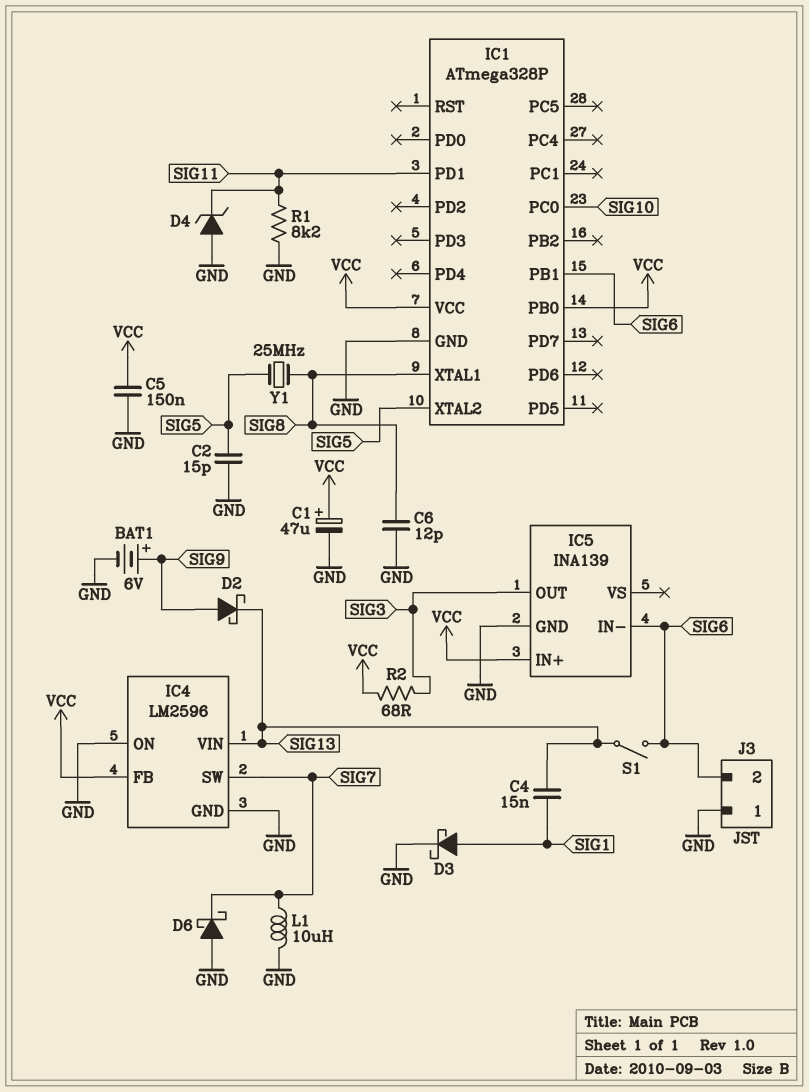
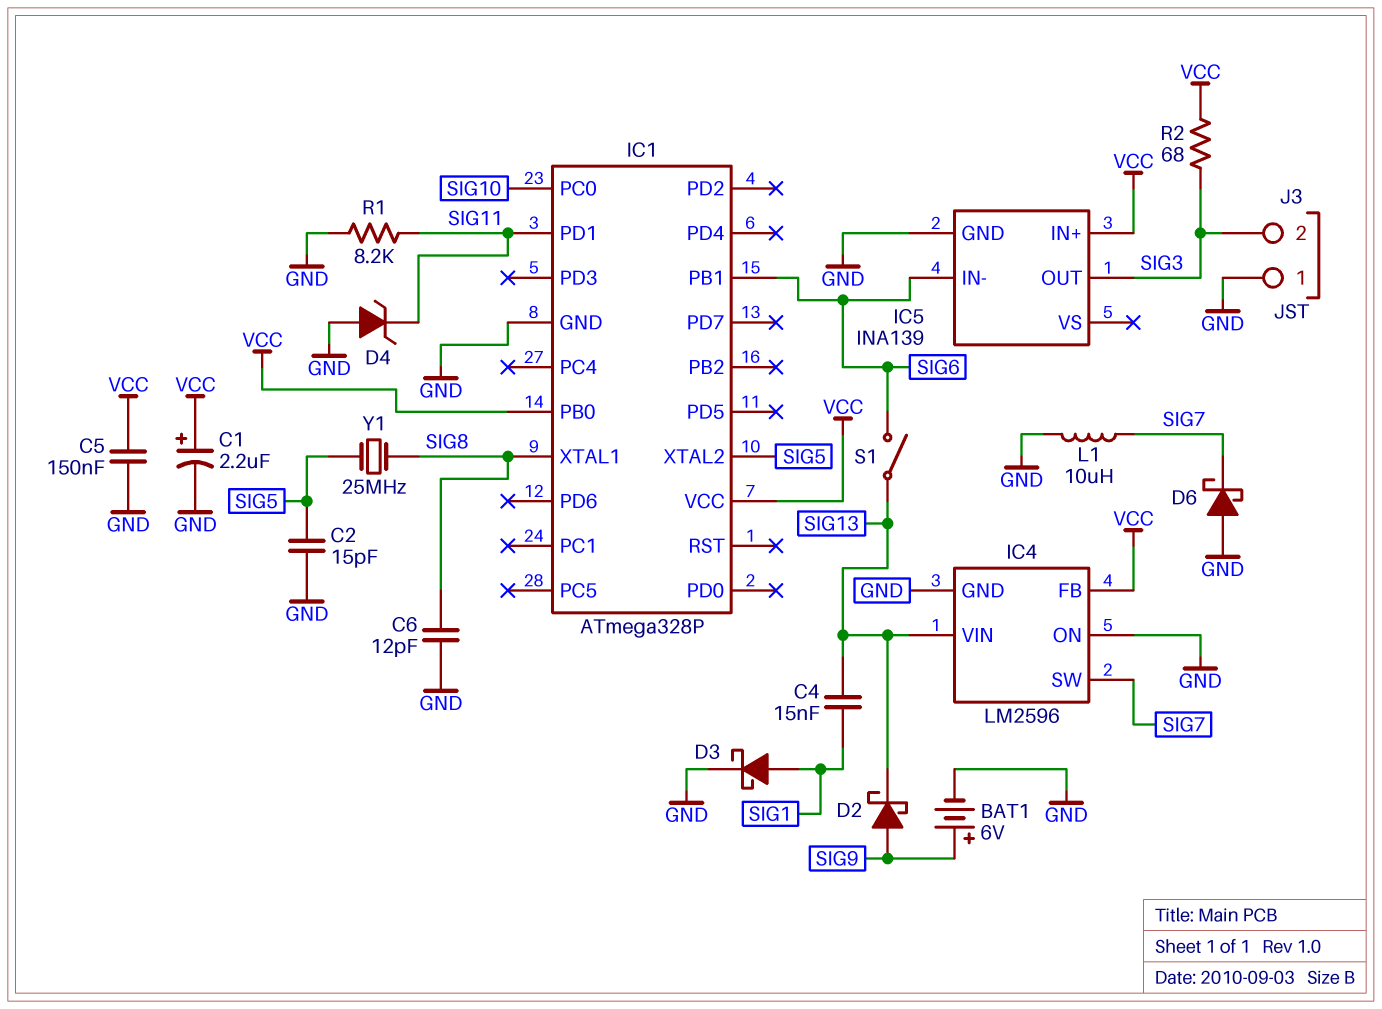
C1: 47uF (plus VCC, minus GND) -> 2.2uF (plus VCC, minus GND)
J3 pin 2: SIG6 -> SIG3

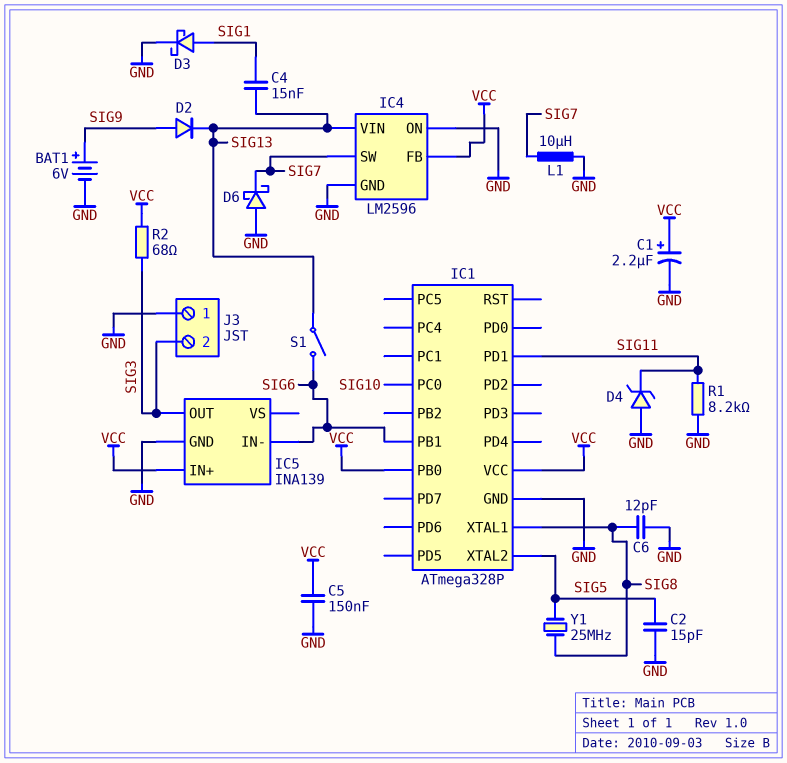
D2: schottky (A SIG9, K SIG13) -> diode (A SIG9, K SIG13)

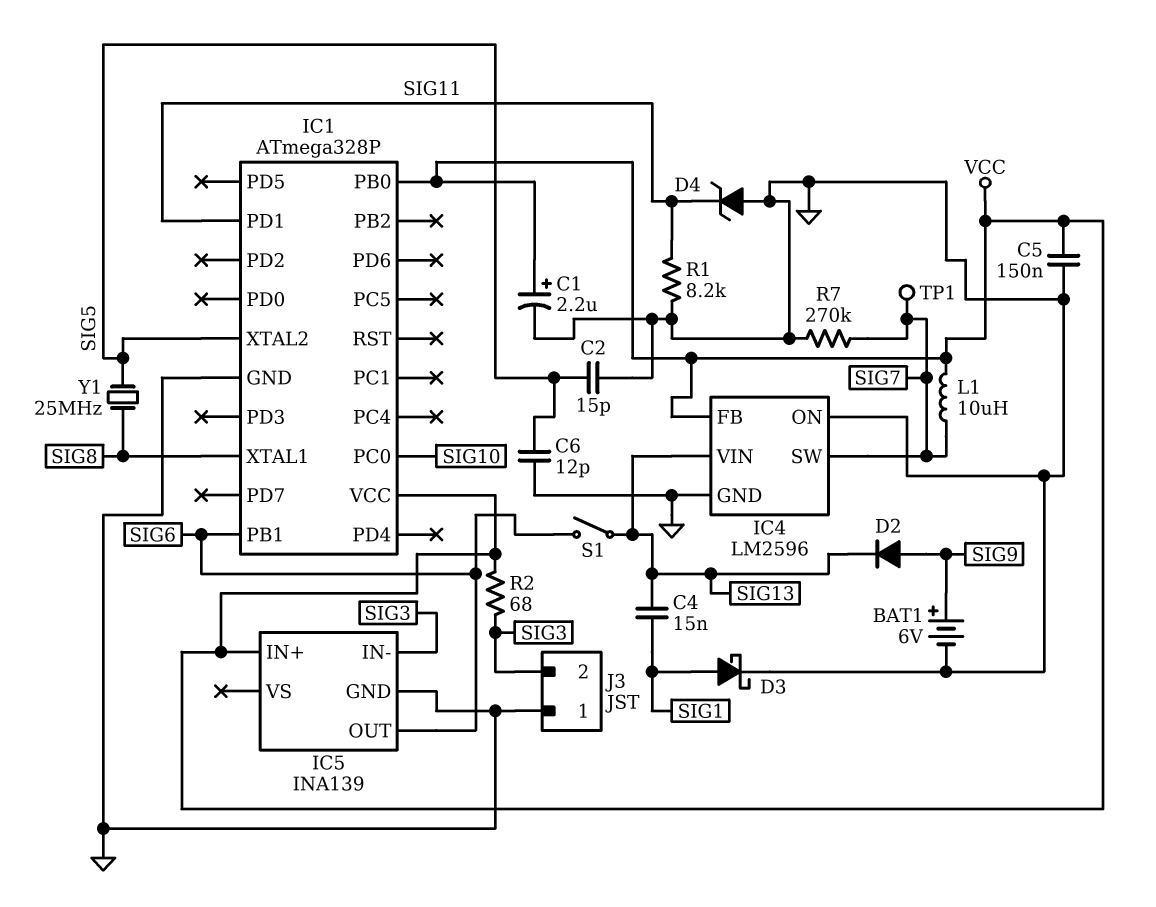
C6: 12pF (GND, SIG8) -> 12pF (GND, SIG5)
D6: schottky (A GND, K SIG7) -> none
IC5 pin IN-: SIG6 -> SIG3
IC5 pin OUT: SIG3 -> SIG6
L1: 10uH (GND, SIG7) -> 10uH (SIG7, VCC)
R7: none -> 270k (GND, SIG7)
TP1: none -> test point (SIG7)

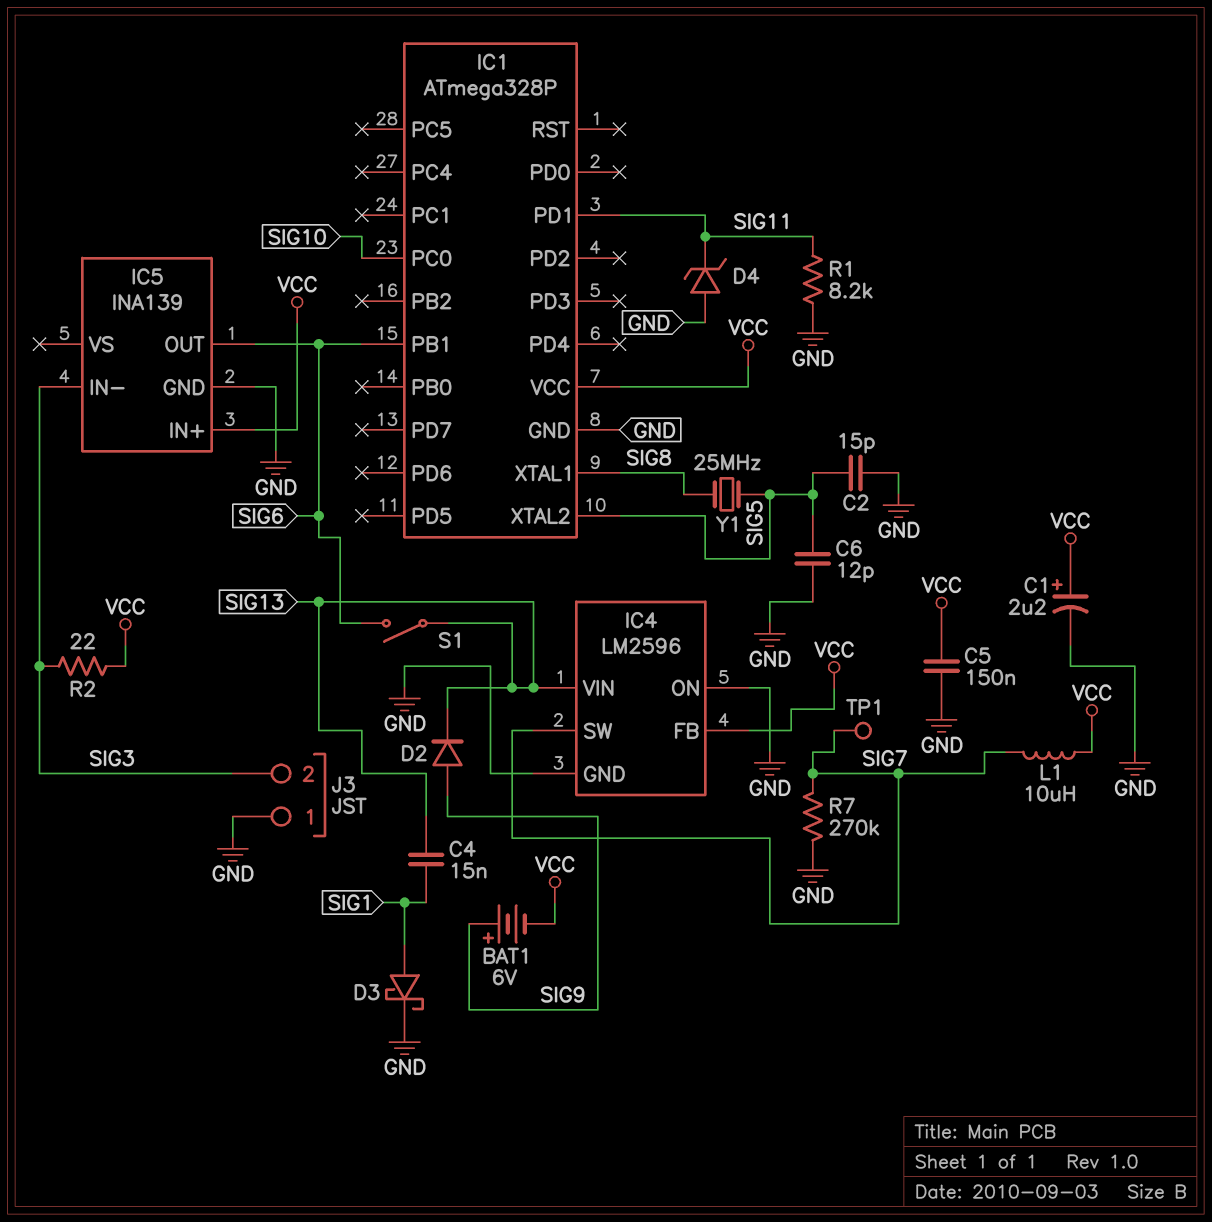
BAT1: 6V (plus SIG9, minus GND) -> 6V (plus SIG9, minus VCC)
IC1 pin PB0: VCC -> none
R2: 68 (SIG3, VCC) -> 22 (SIG3, VCC)

